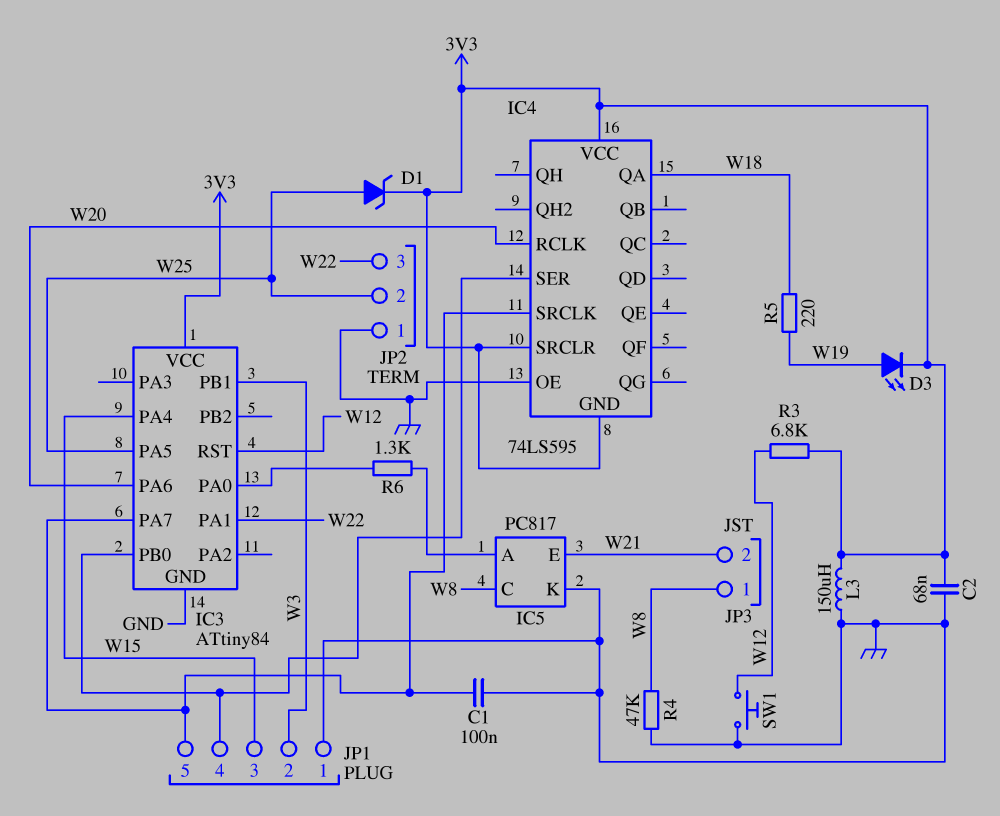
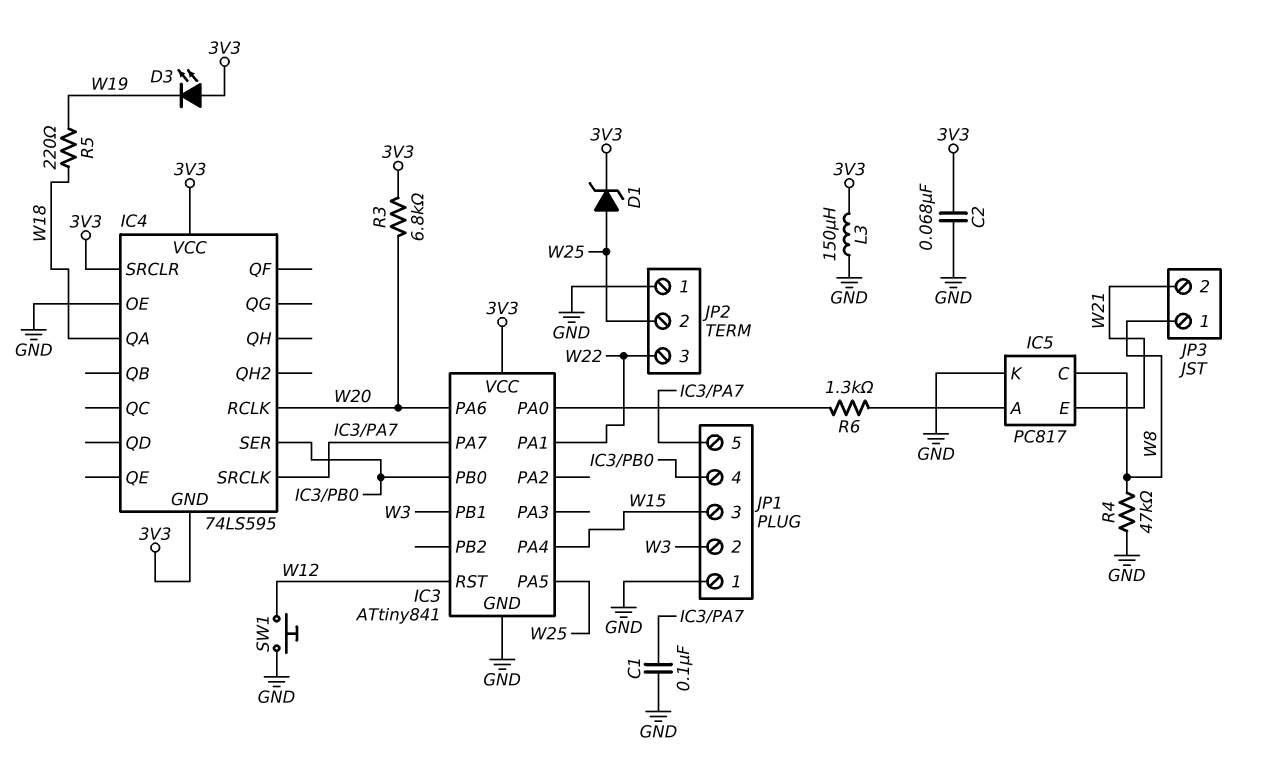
D3: LED (A W19, K 3V3) -> LED (A 3V3, K W19)
IC3: ATtiny84 -> ATtiny841
R3: 6.8k (3V3, W12) -> 6.8k (3V3, W20)

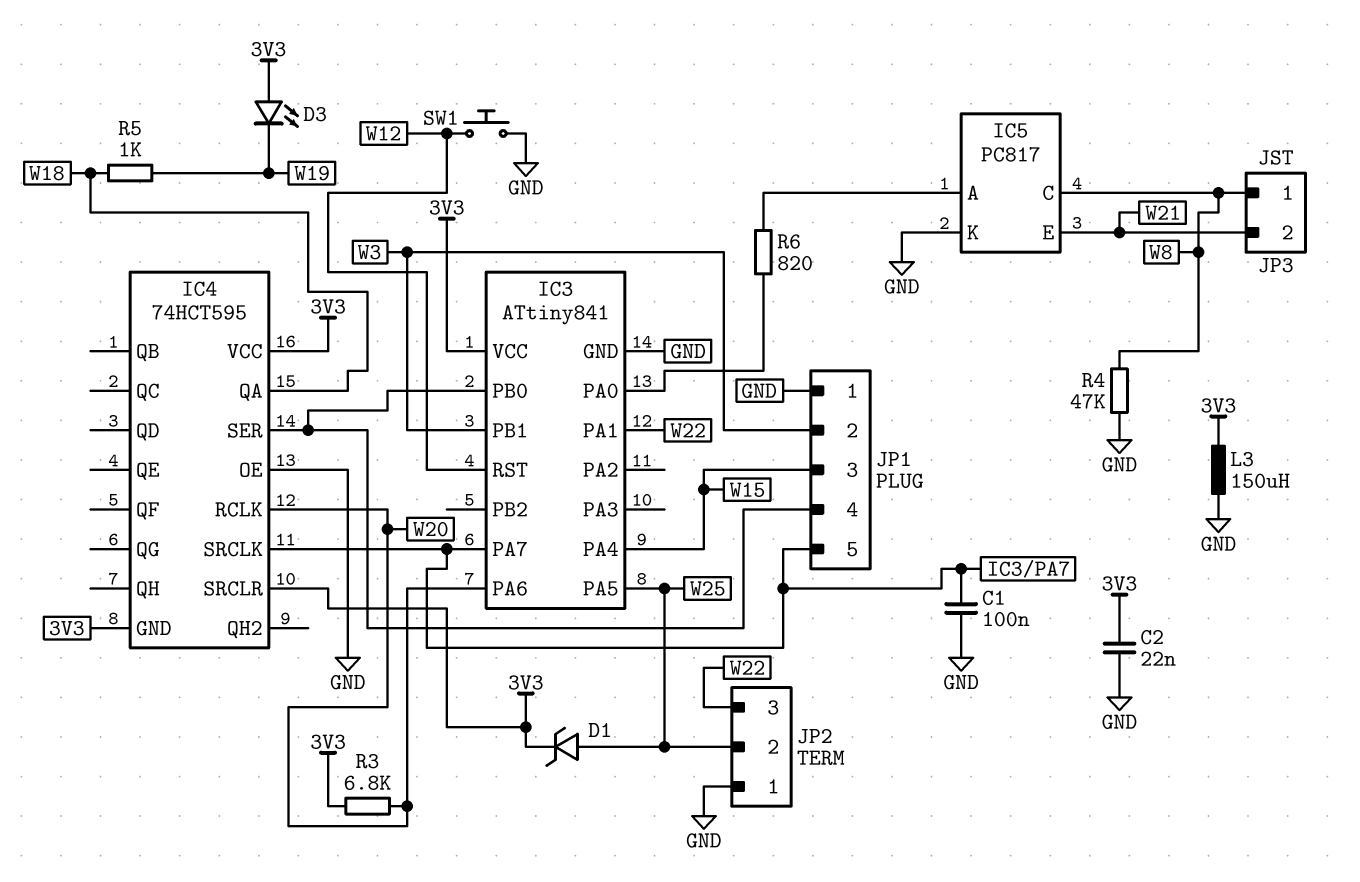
C2: 68nF (3V3, GND) -> 22nF (3V3, GND)
IC4: 74LS595 -> 74HCT595
R5: 220 (W18, W19) -> 1k (W18, W19)
R6: 1.3k (IC3/PA0, IC5/A) -> 820 (IC3/PA0, IC5/A)

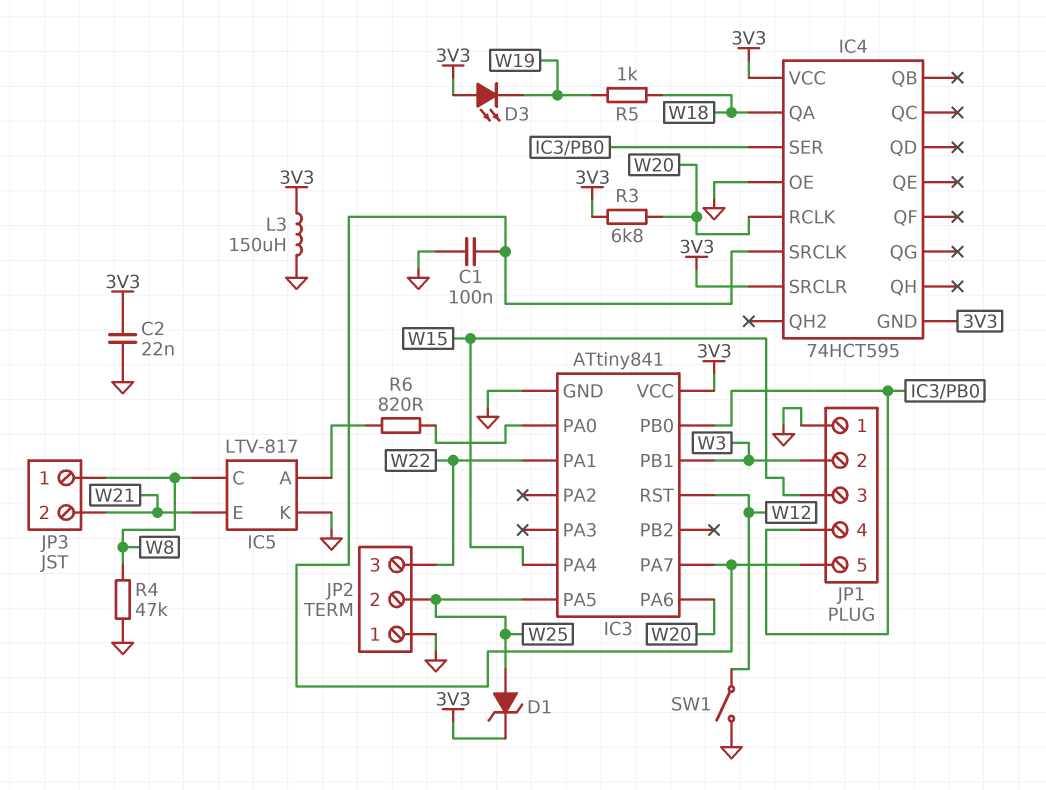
IC5: PC817 -> LTV-817
SW1: button (GND, W12) -> switch (GND, W12)

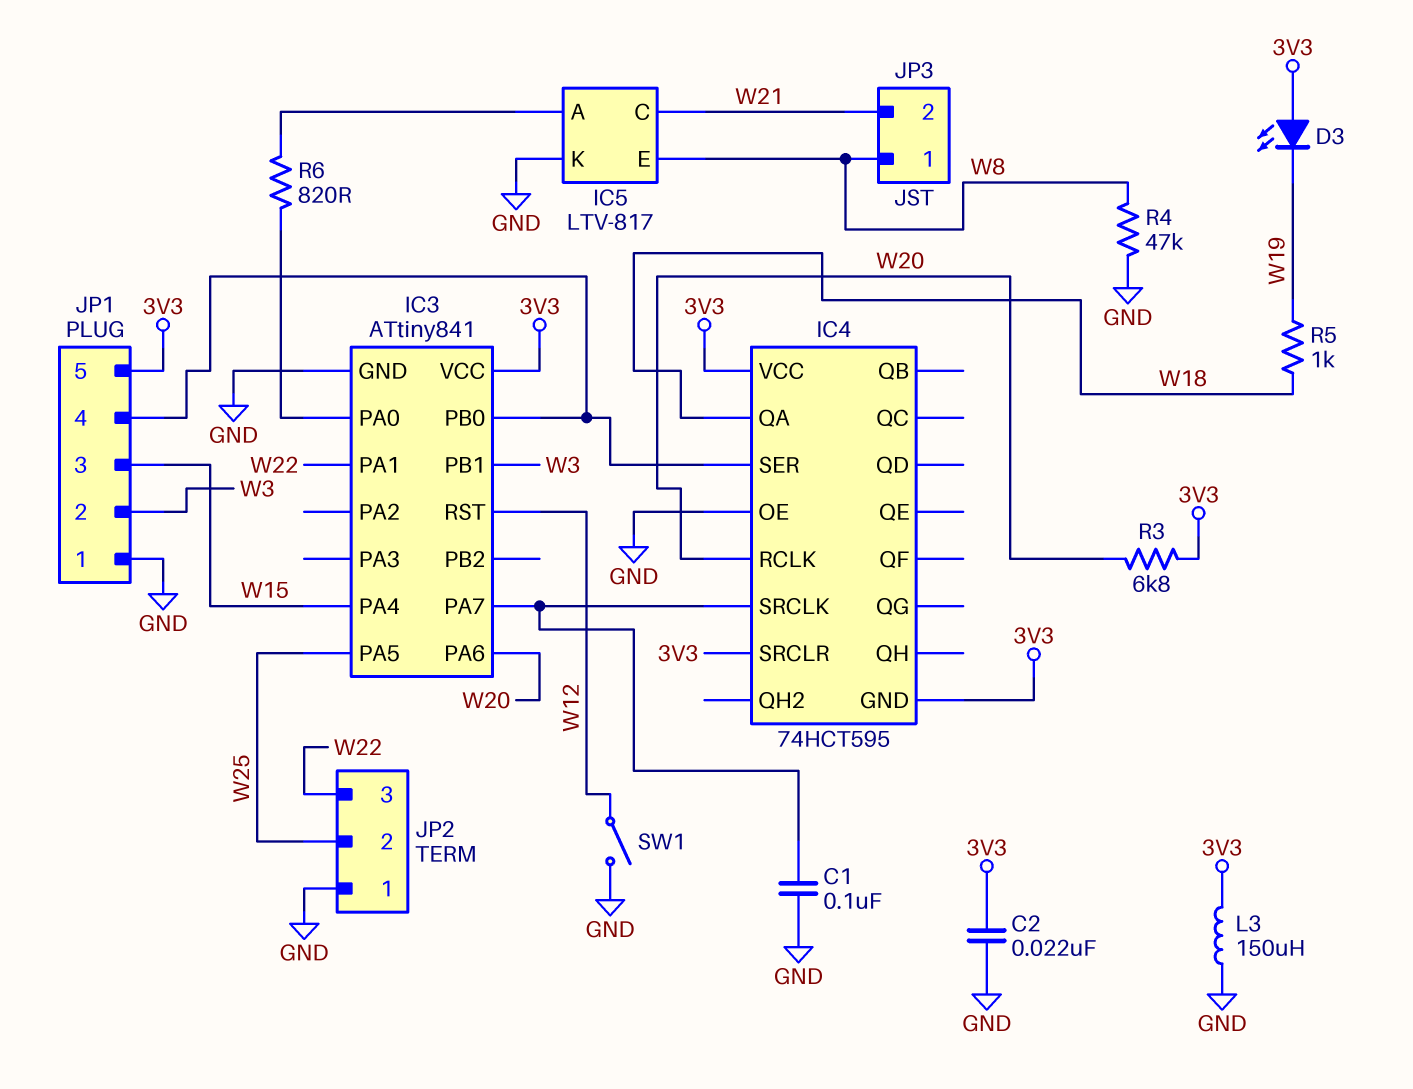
D1: zener (A W25, K 3V3) -> none
IC5 pin C: W8 -> W21
IC5 pin E: W21 -> W8
JP1 pin 5: IC3/PA7 -> 3V3

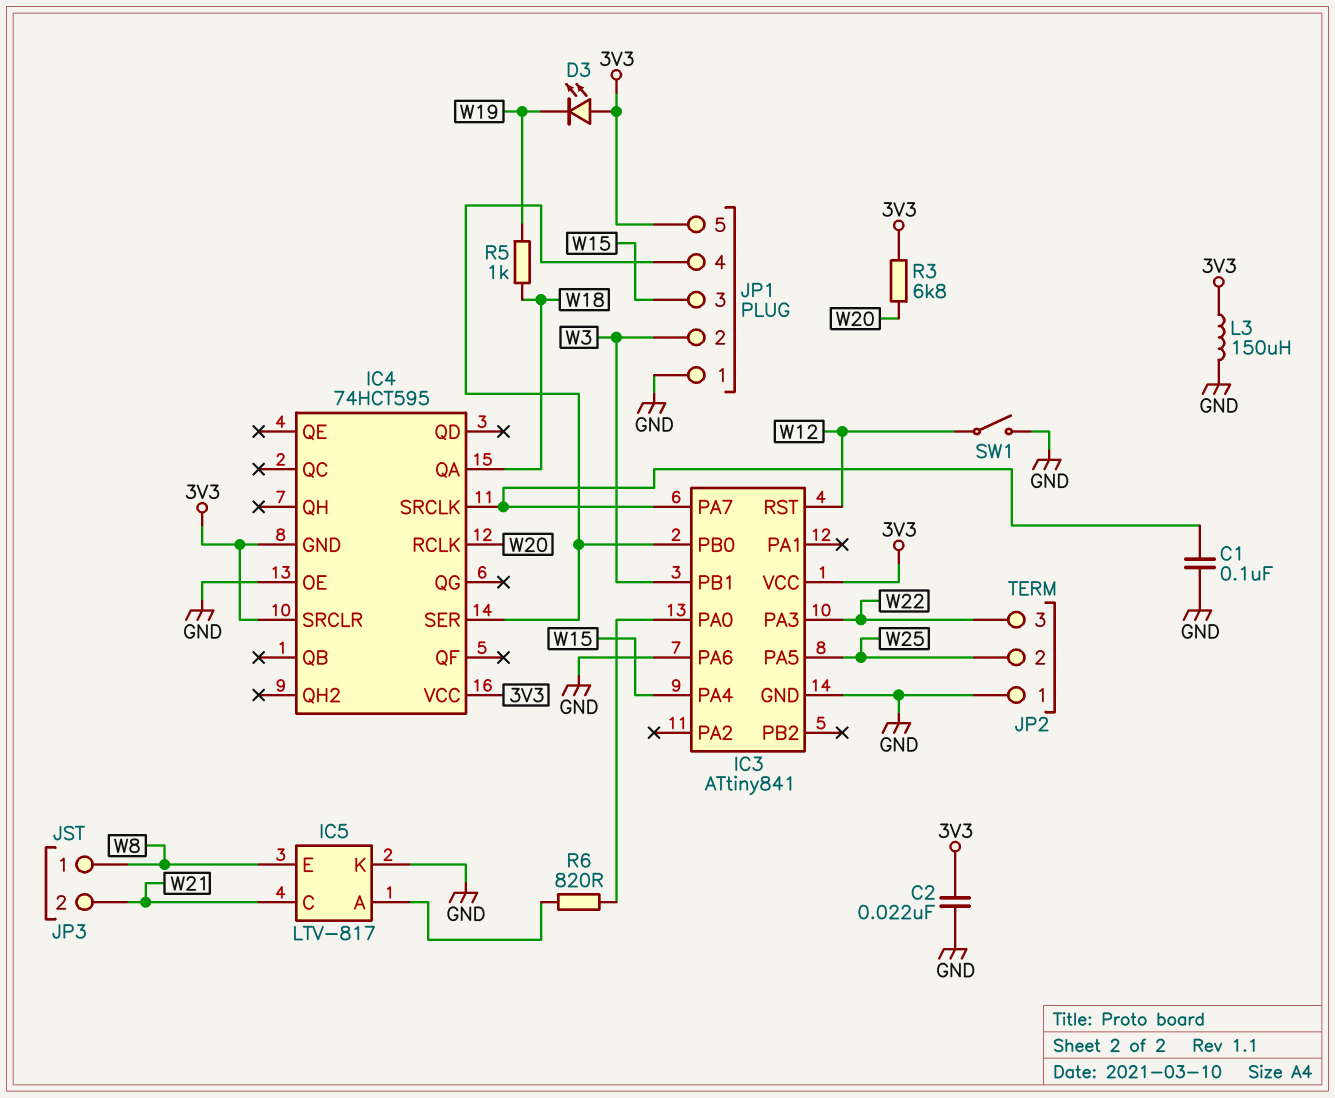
IC3 pin PA1: W22 -> none
IC3 pin PA3: none -> W22
IC3 pin PA6: W20 -> GND
R4: 47k (GND, W8) -> none

